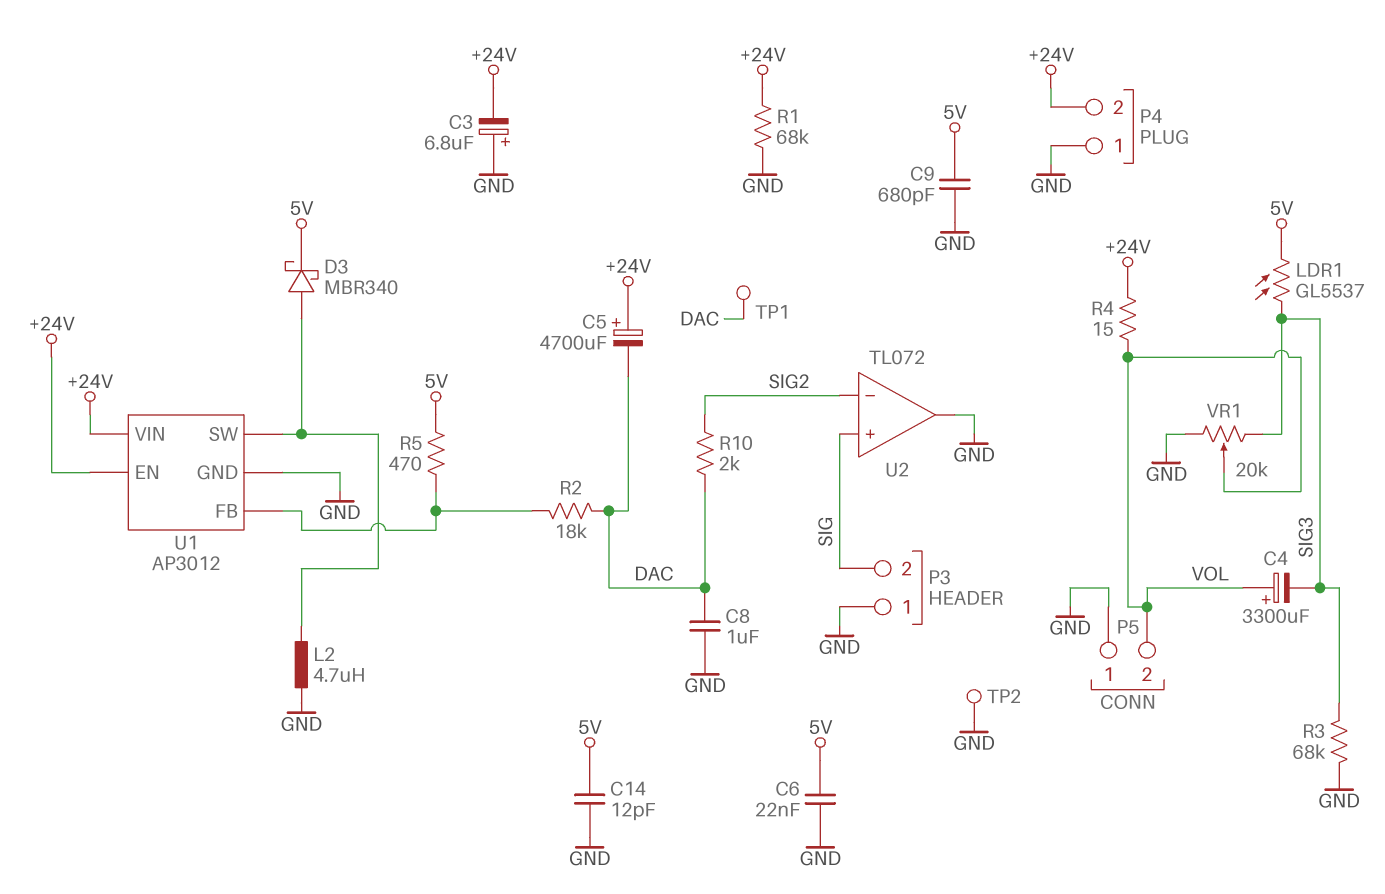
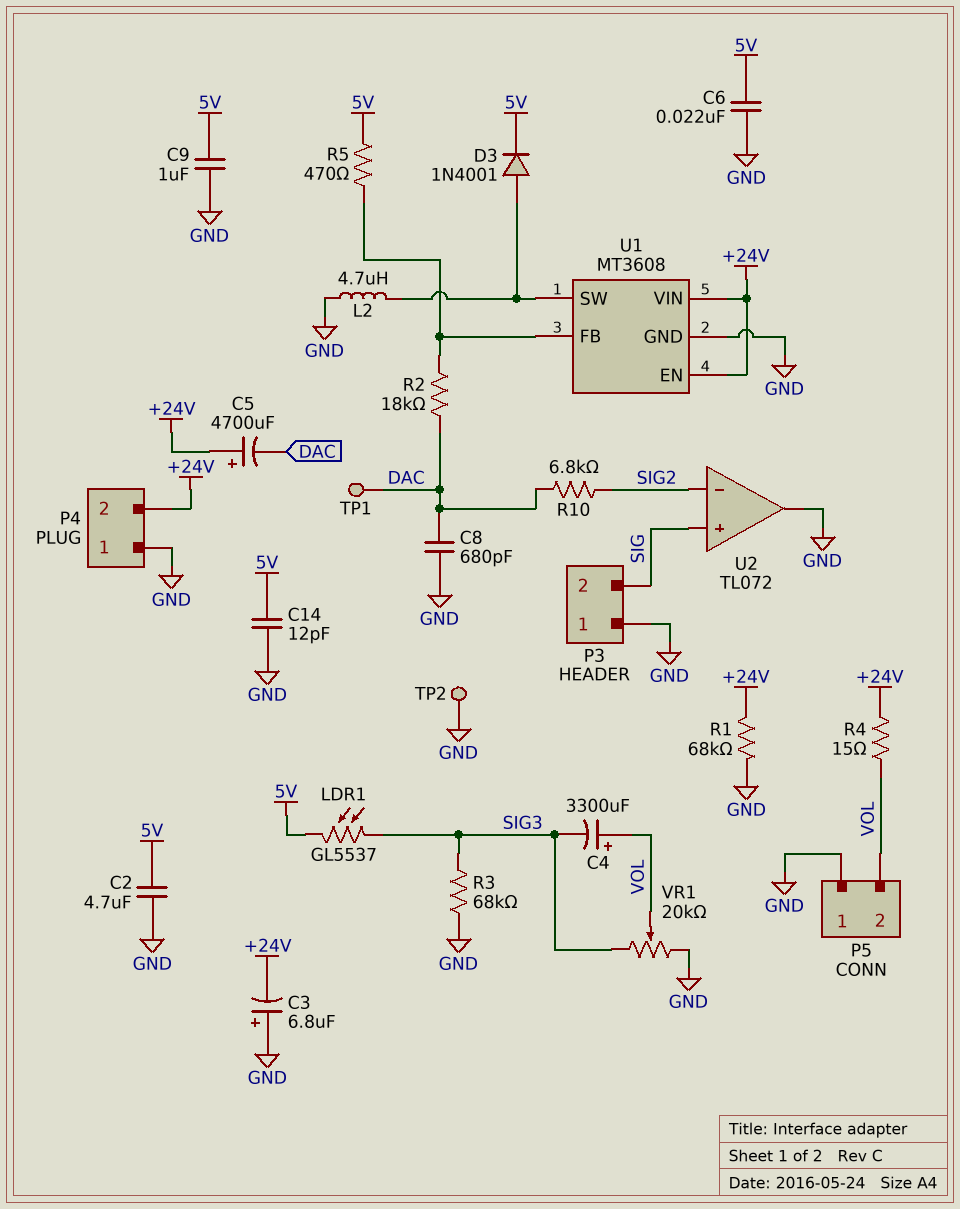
C2: none -> 4.7uF (5V, GND)
C8: 1uF (DAC, GND) -> 680pF (DAC, GND)
C9: 680pF (5V, GND) -> 1uF (5V, GND)
D3: schottky MBR340 (A U1/SW, K 5V) -> diode 1N4001 (A U1/SW, K 5V)
R10: 2k (DAC, SIG2) -> 6.8k (DAC, SIG2)
U1: AP3012 -> MT3608

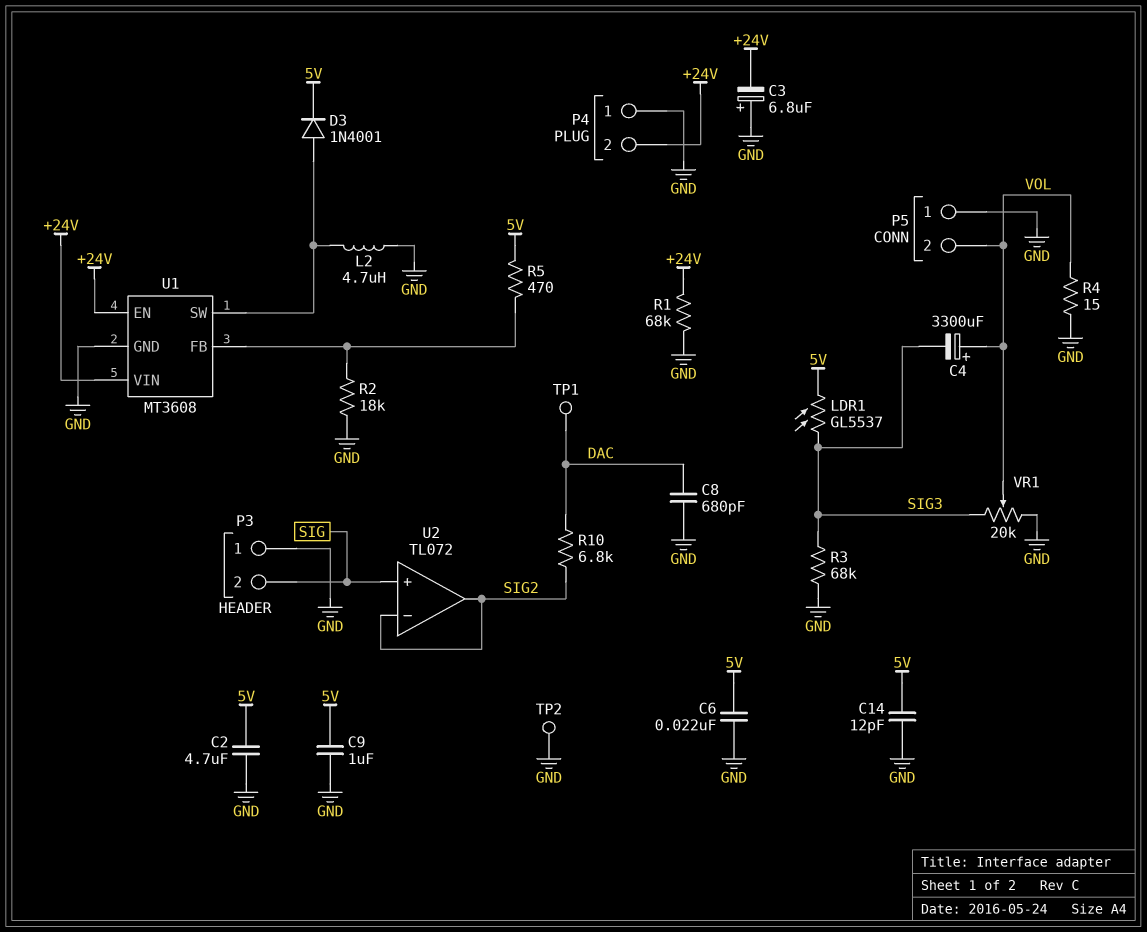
C5: 4700uF (plus +24V, minus DAC) -> none
R2: 18k (DAC, U1/FB) -> 18k (GND, U1/FB)
R4: 15 (+24V, VOL) -> 15 (GND, VOL)
U2 pin out: GND -> SIG2

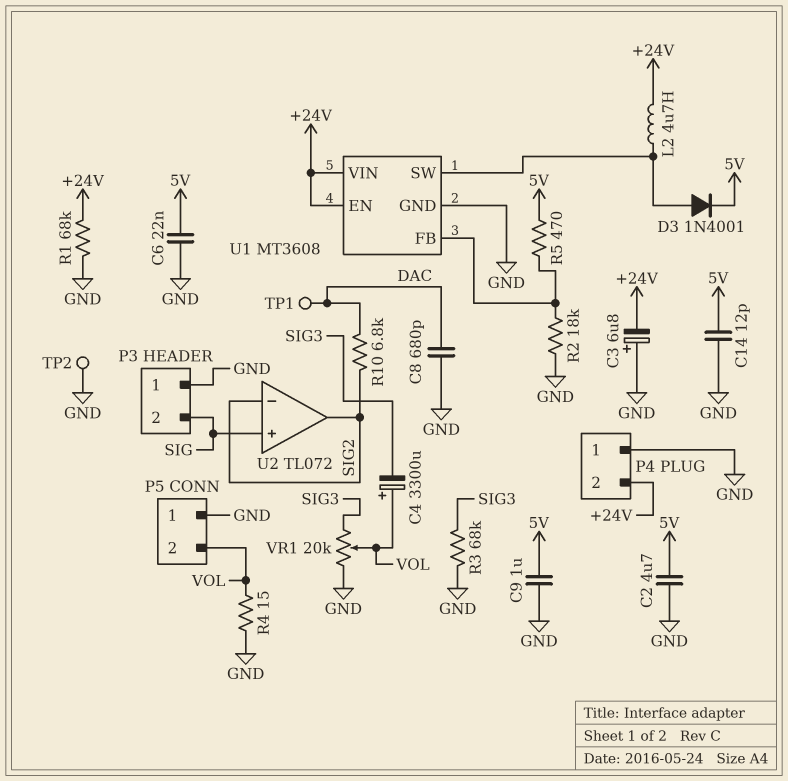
L2: 4.7uH (GND, U1/SW) -> 4.7uH (+24V, U1/SW)
LDR1: GL5537 (5V, SIG3) -> none

